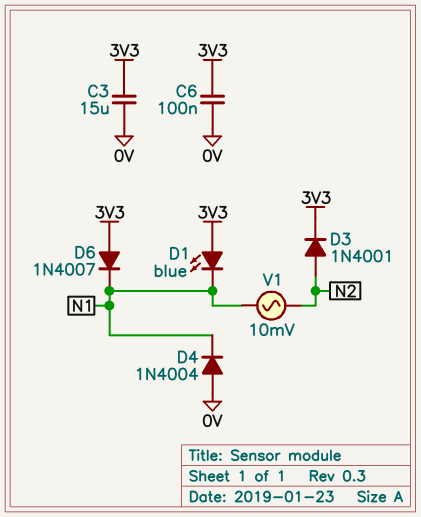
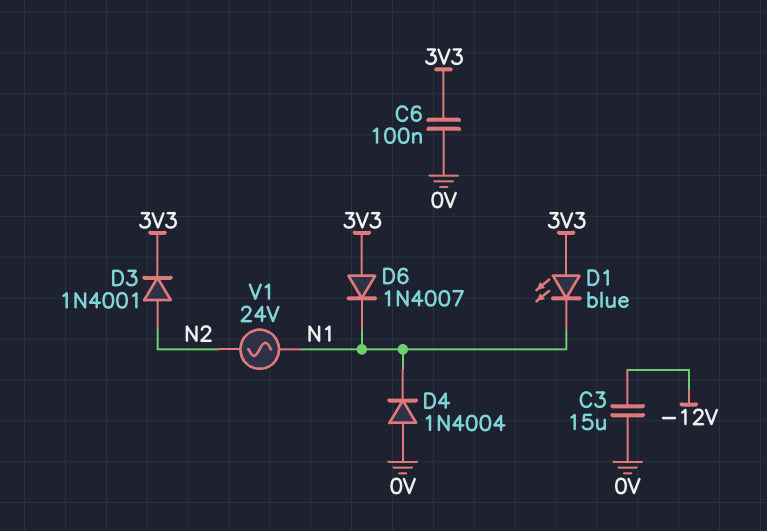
C3: 15uF (0V, 3V3) -> 15uF (-12V, 0V)
V1: AC 10mV (N1, N2) -> AC 24V (N1, N2)

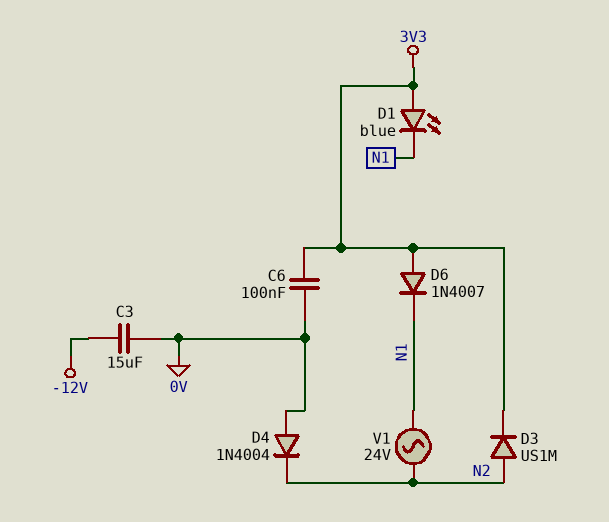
D3: diode 1N4001 (A N2, K 3V3) -> diode US1M (A N2, K 3V3)
D4: diode 1N4004 (A 0V, K N1) -> diode 1N4004 (A 0V, K N2)

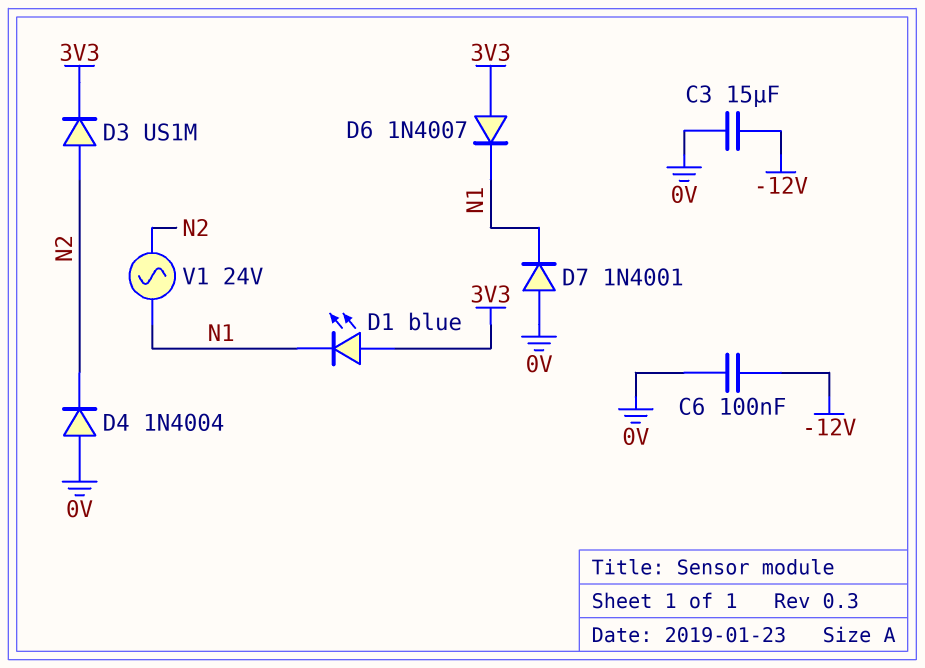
C6: 100nF (0V, 3V3) -> 100nF (-12V, 0V)
D7: none -> diode 1N4001 (A 0V, K N1)

